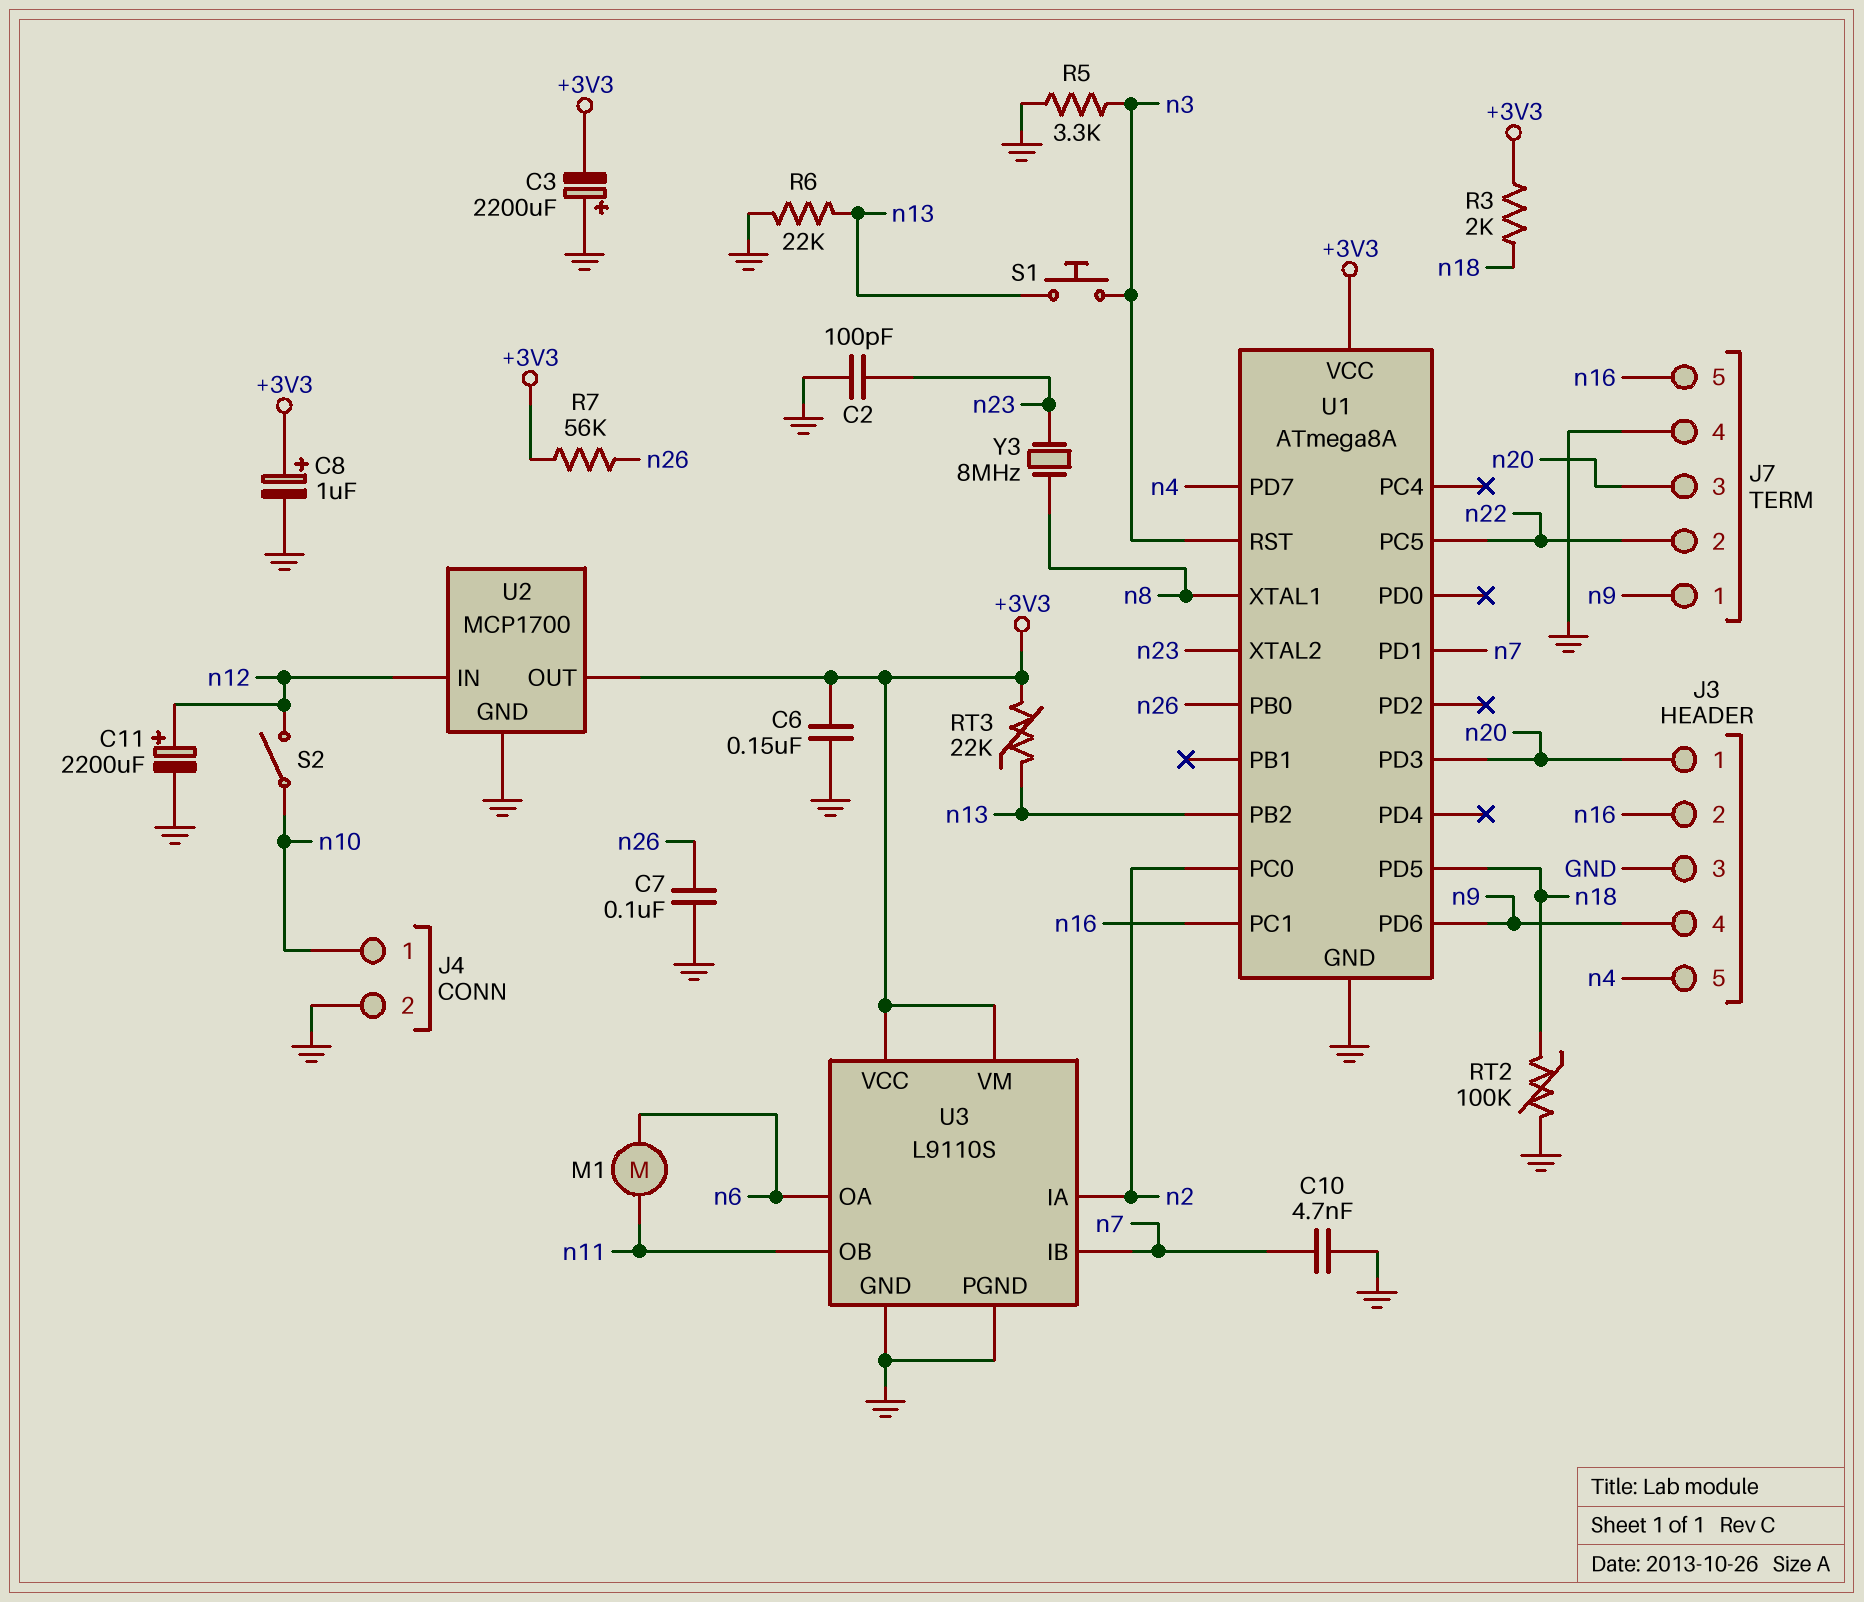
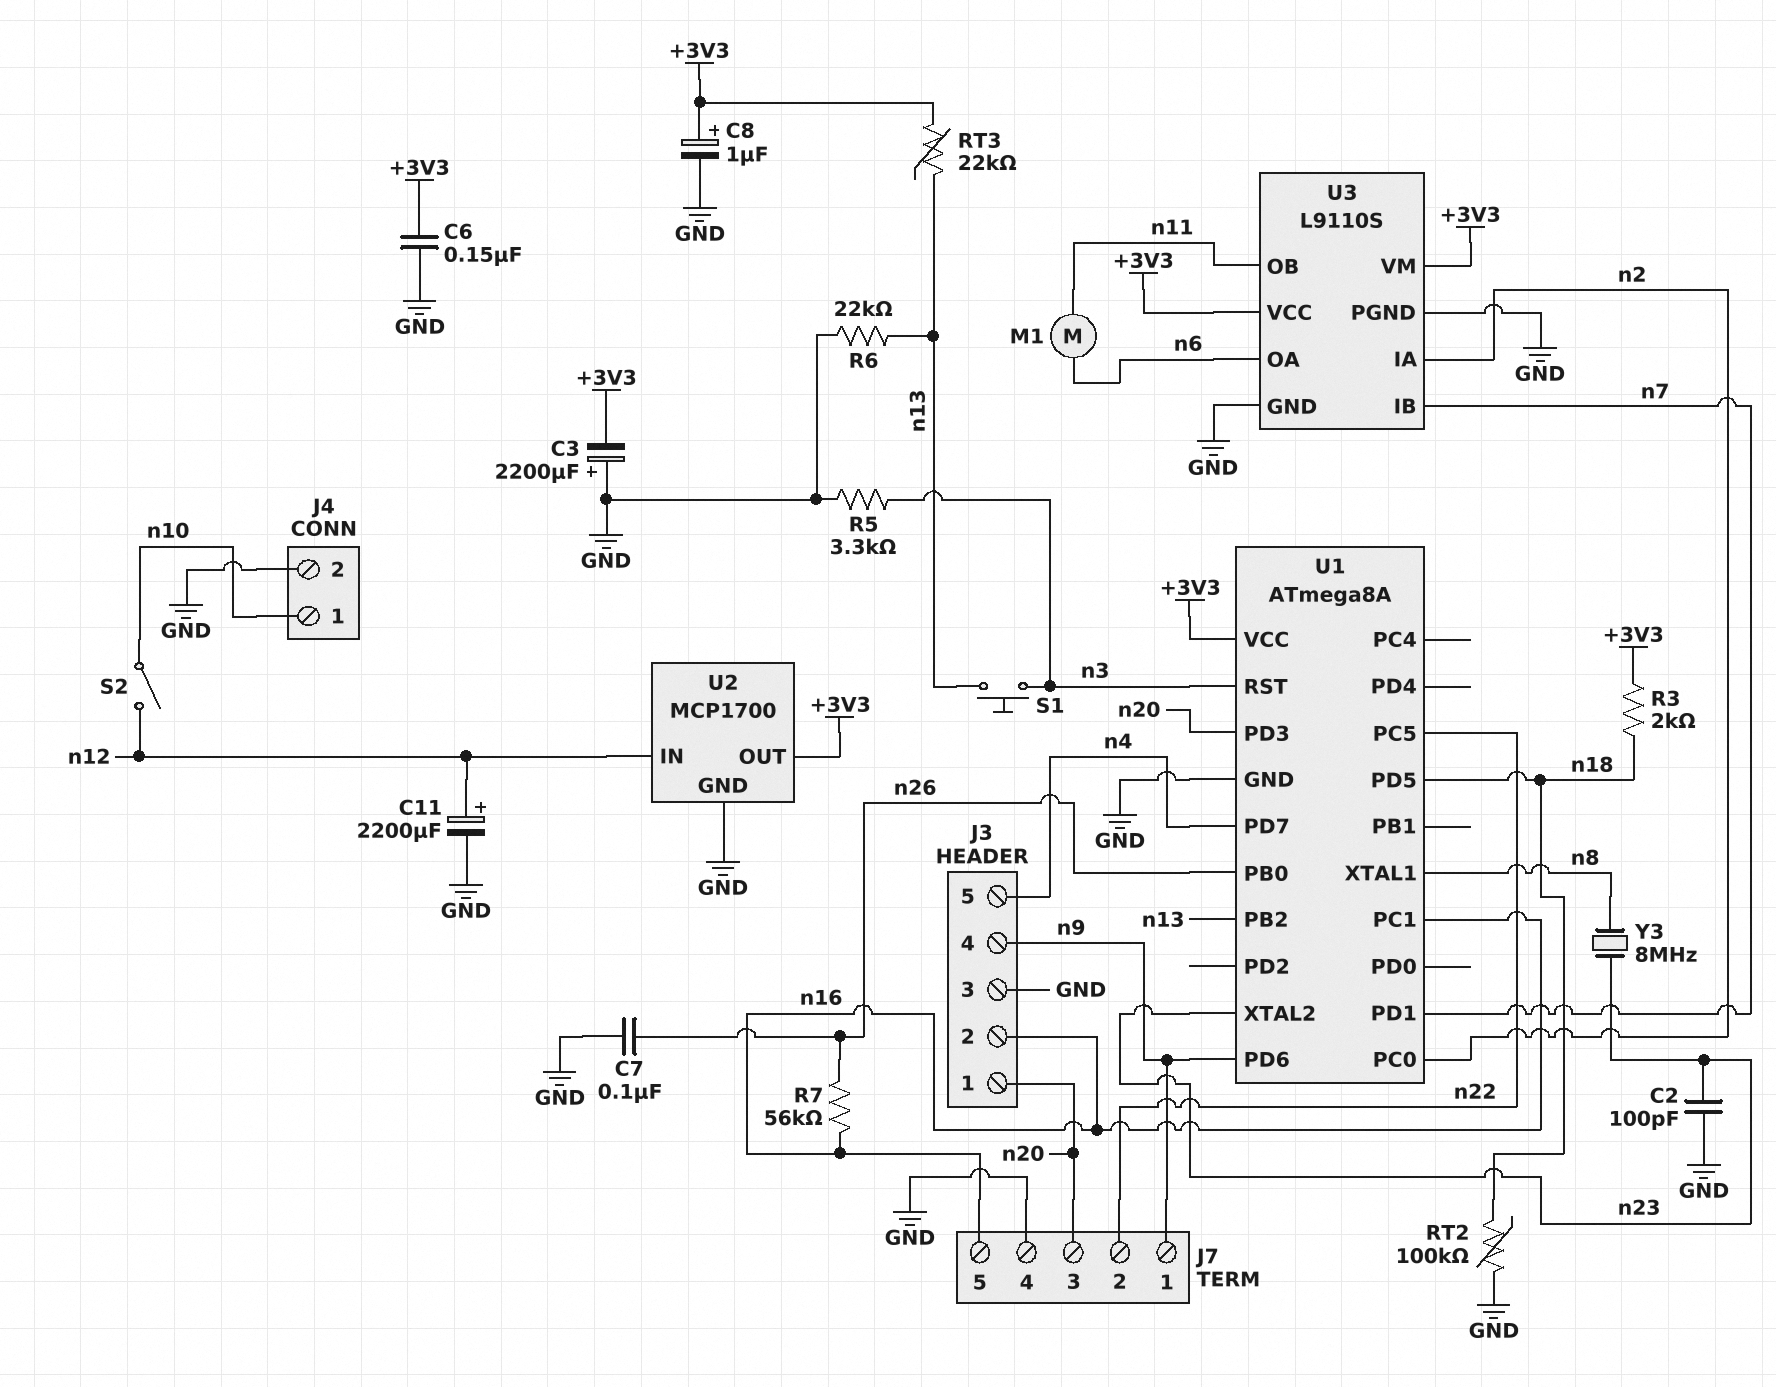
C10: 4.7nF (GND, n7) -> none
R7: 56k (+3V3, n26) -> 56k (n16, n26)

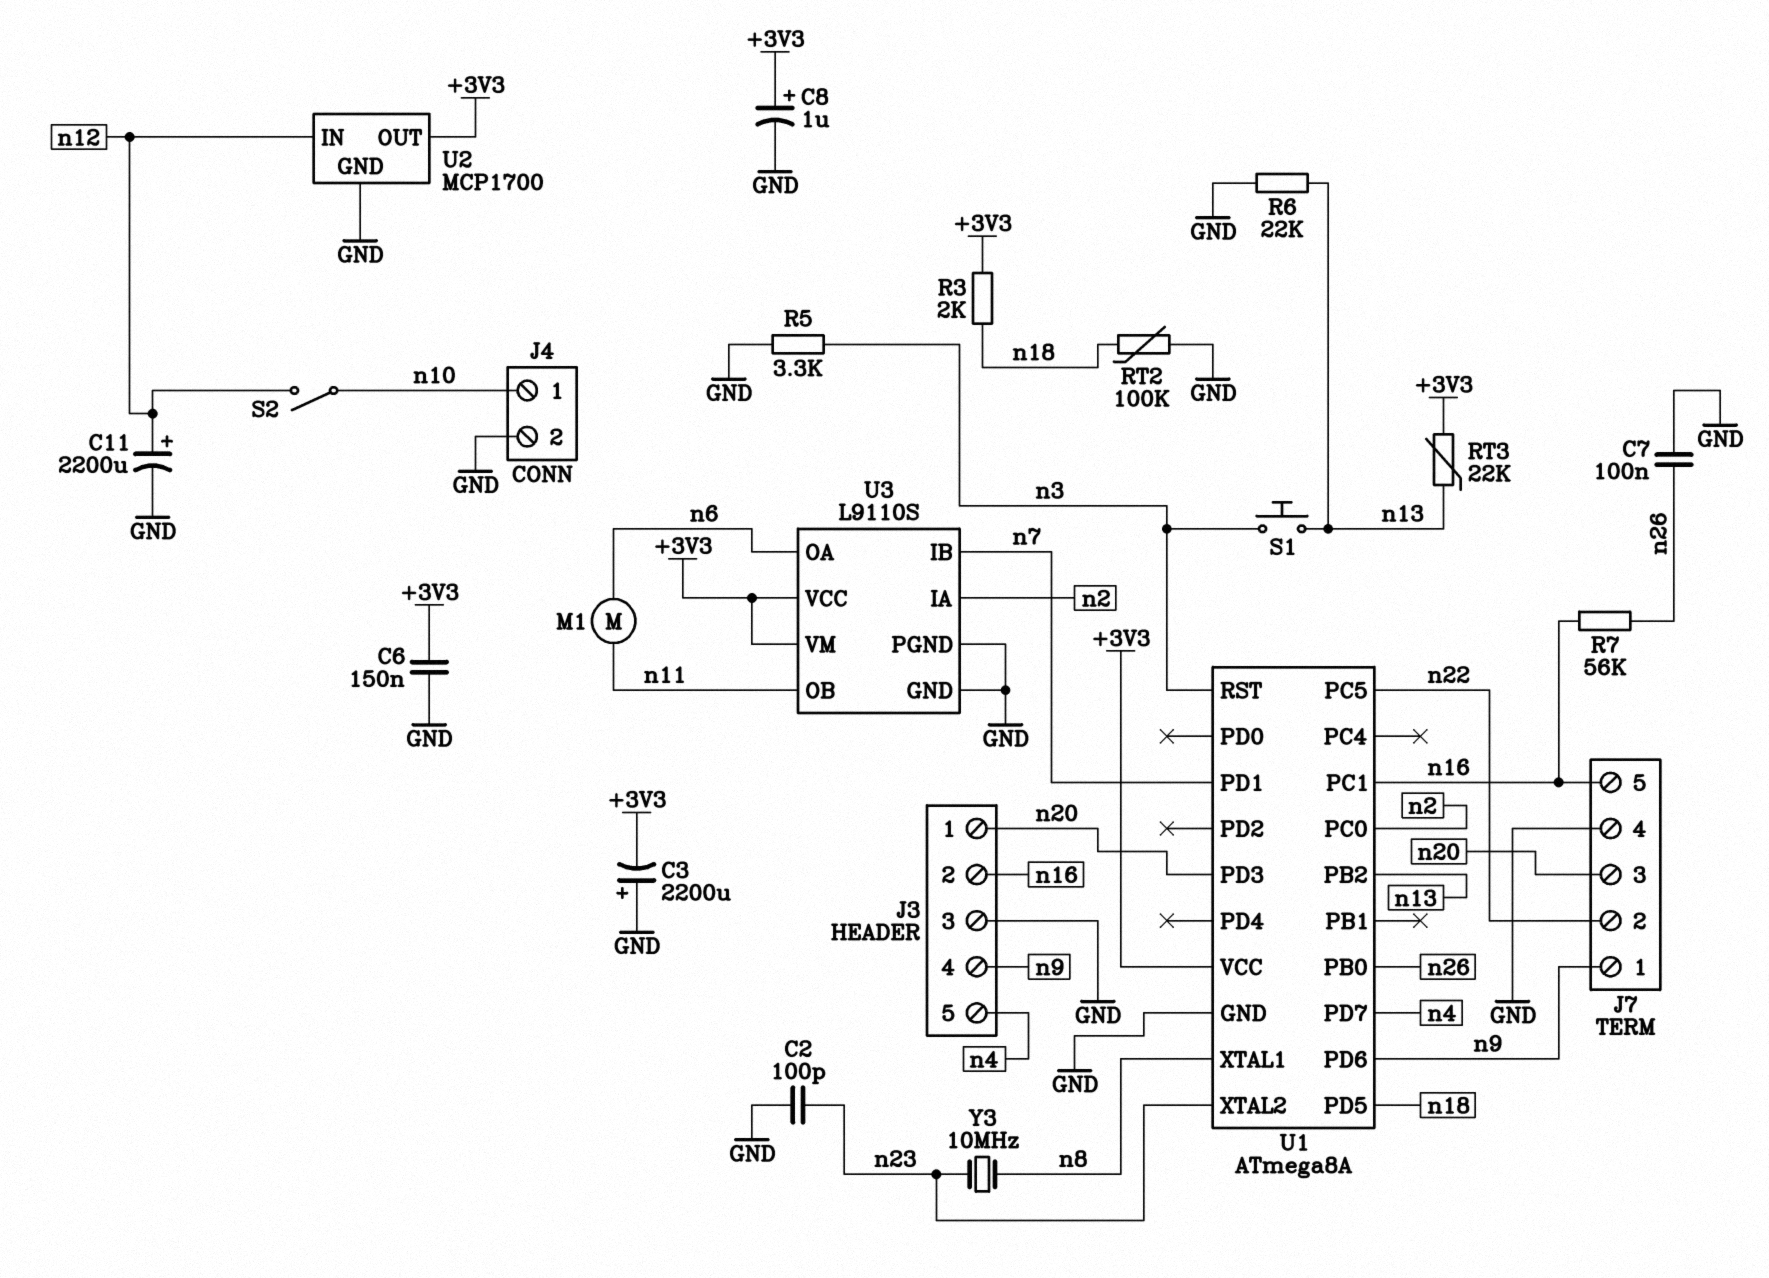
Y3: 8MHz (n8, n23) -> 10MHz (n8, n23)

